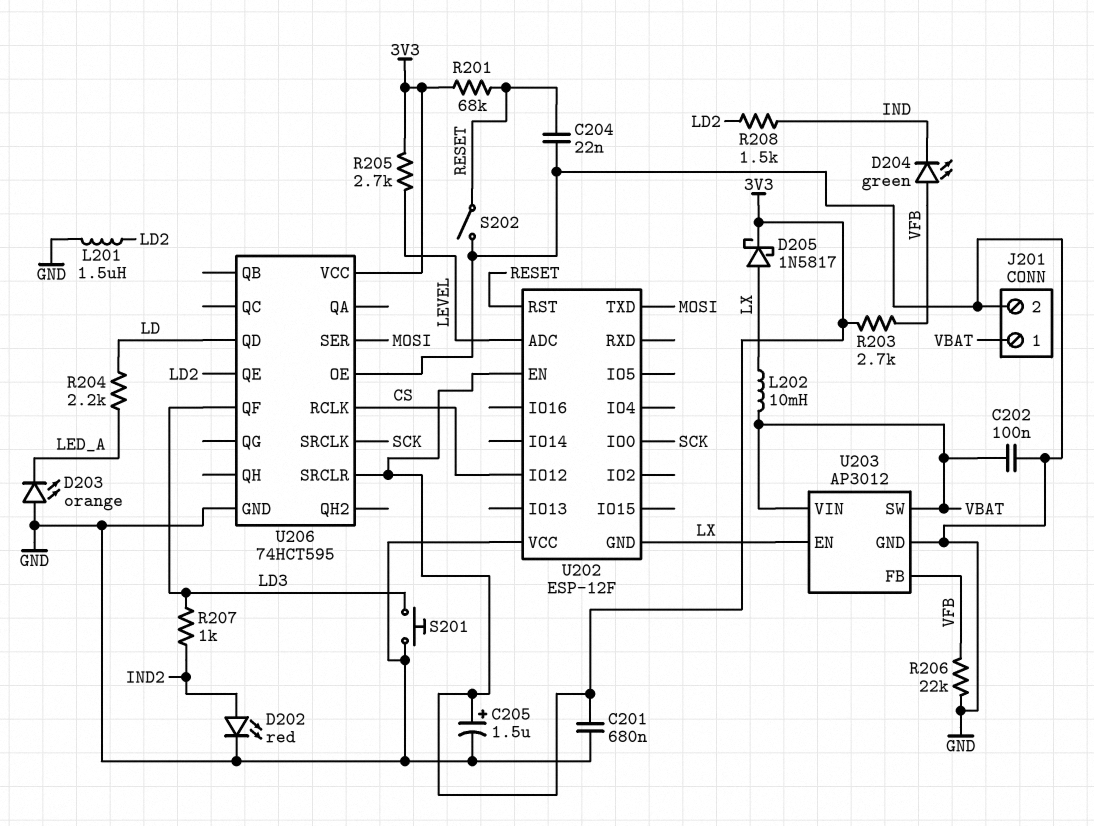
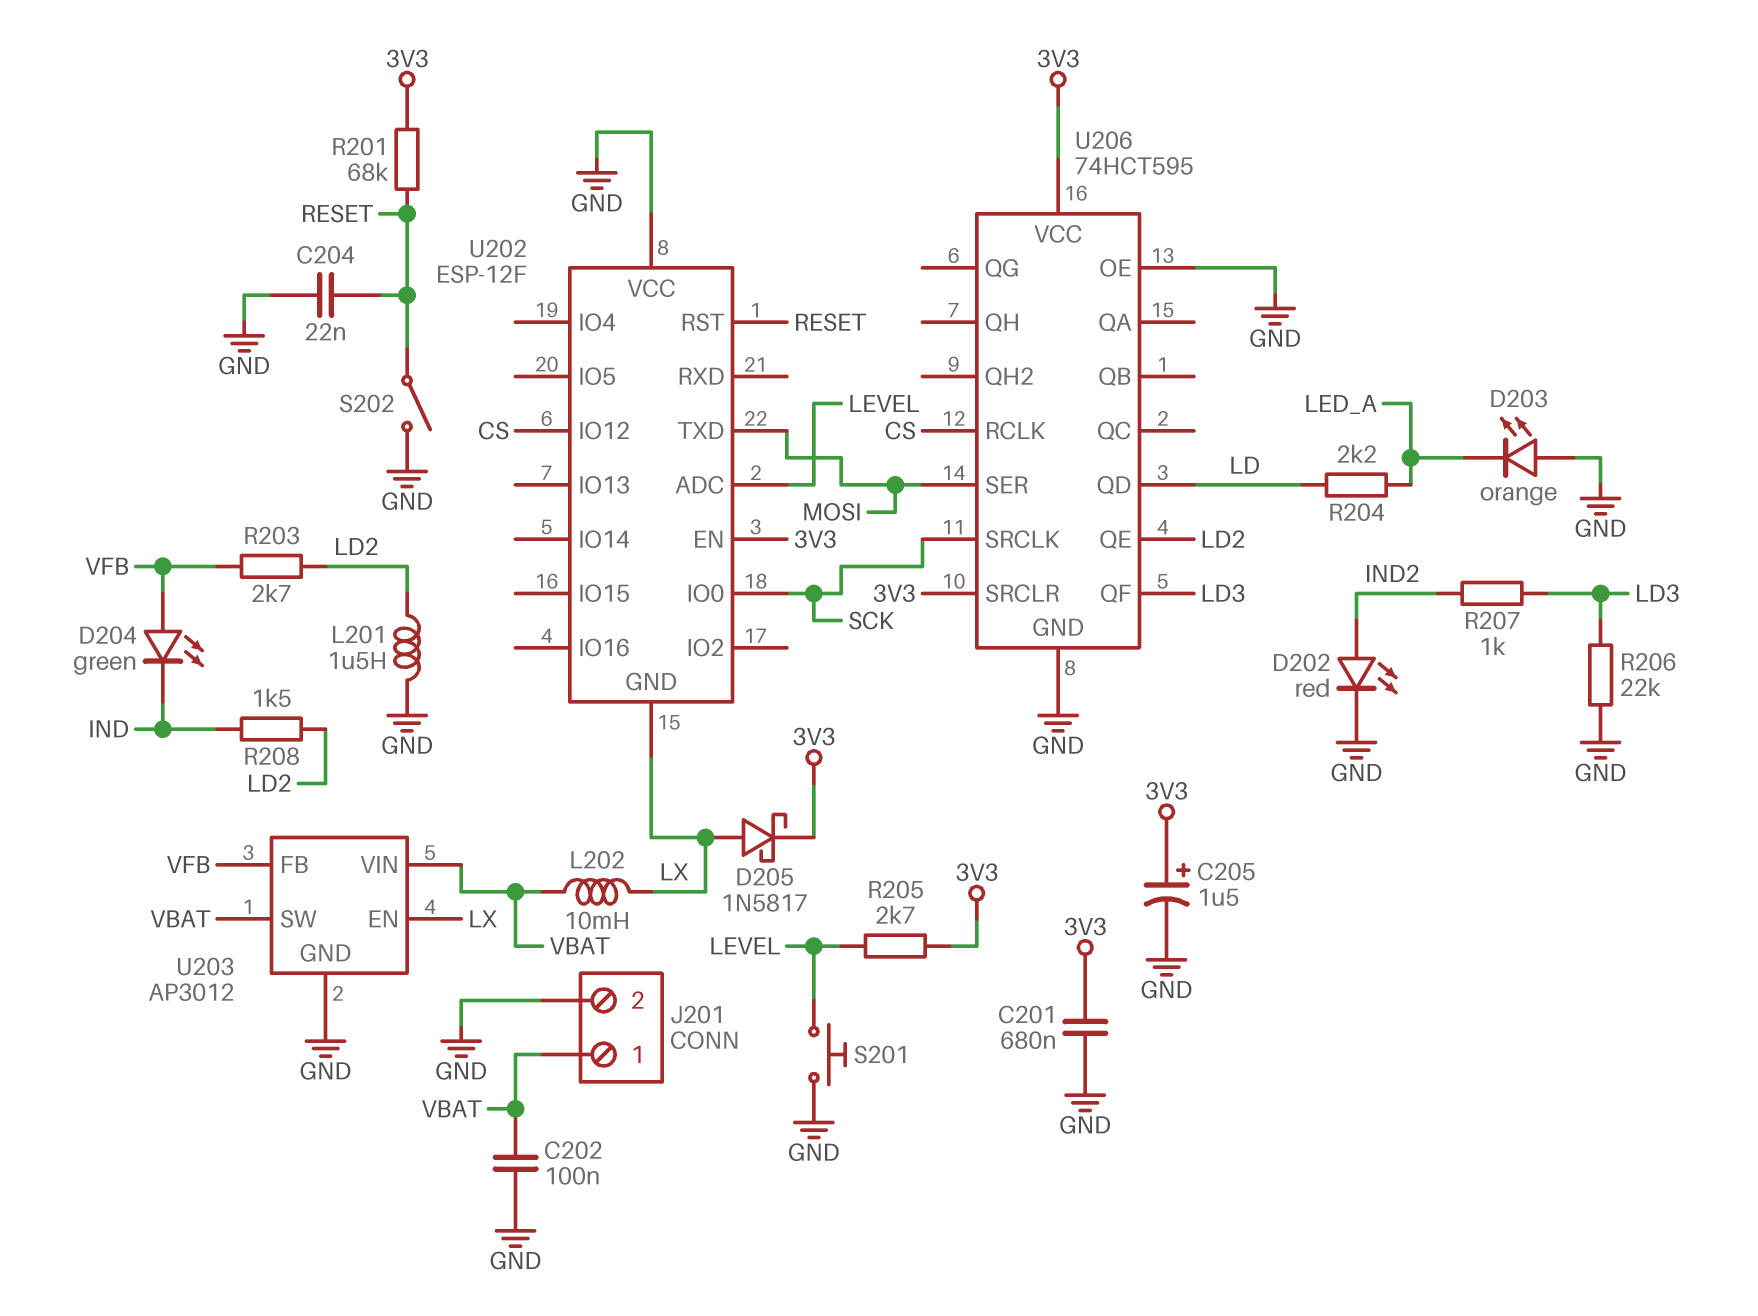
R203: 2.7k (3V3, VFB) -> 2.7k (LD2, VFB)
R206: 22k (GND, VFB) -> 22k (GND, LD3)
S201: button (GND, LD3) -> button (GND, LEVEL)

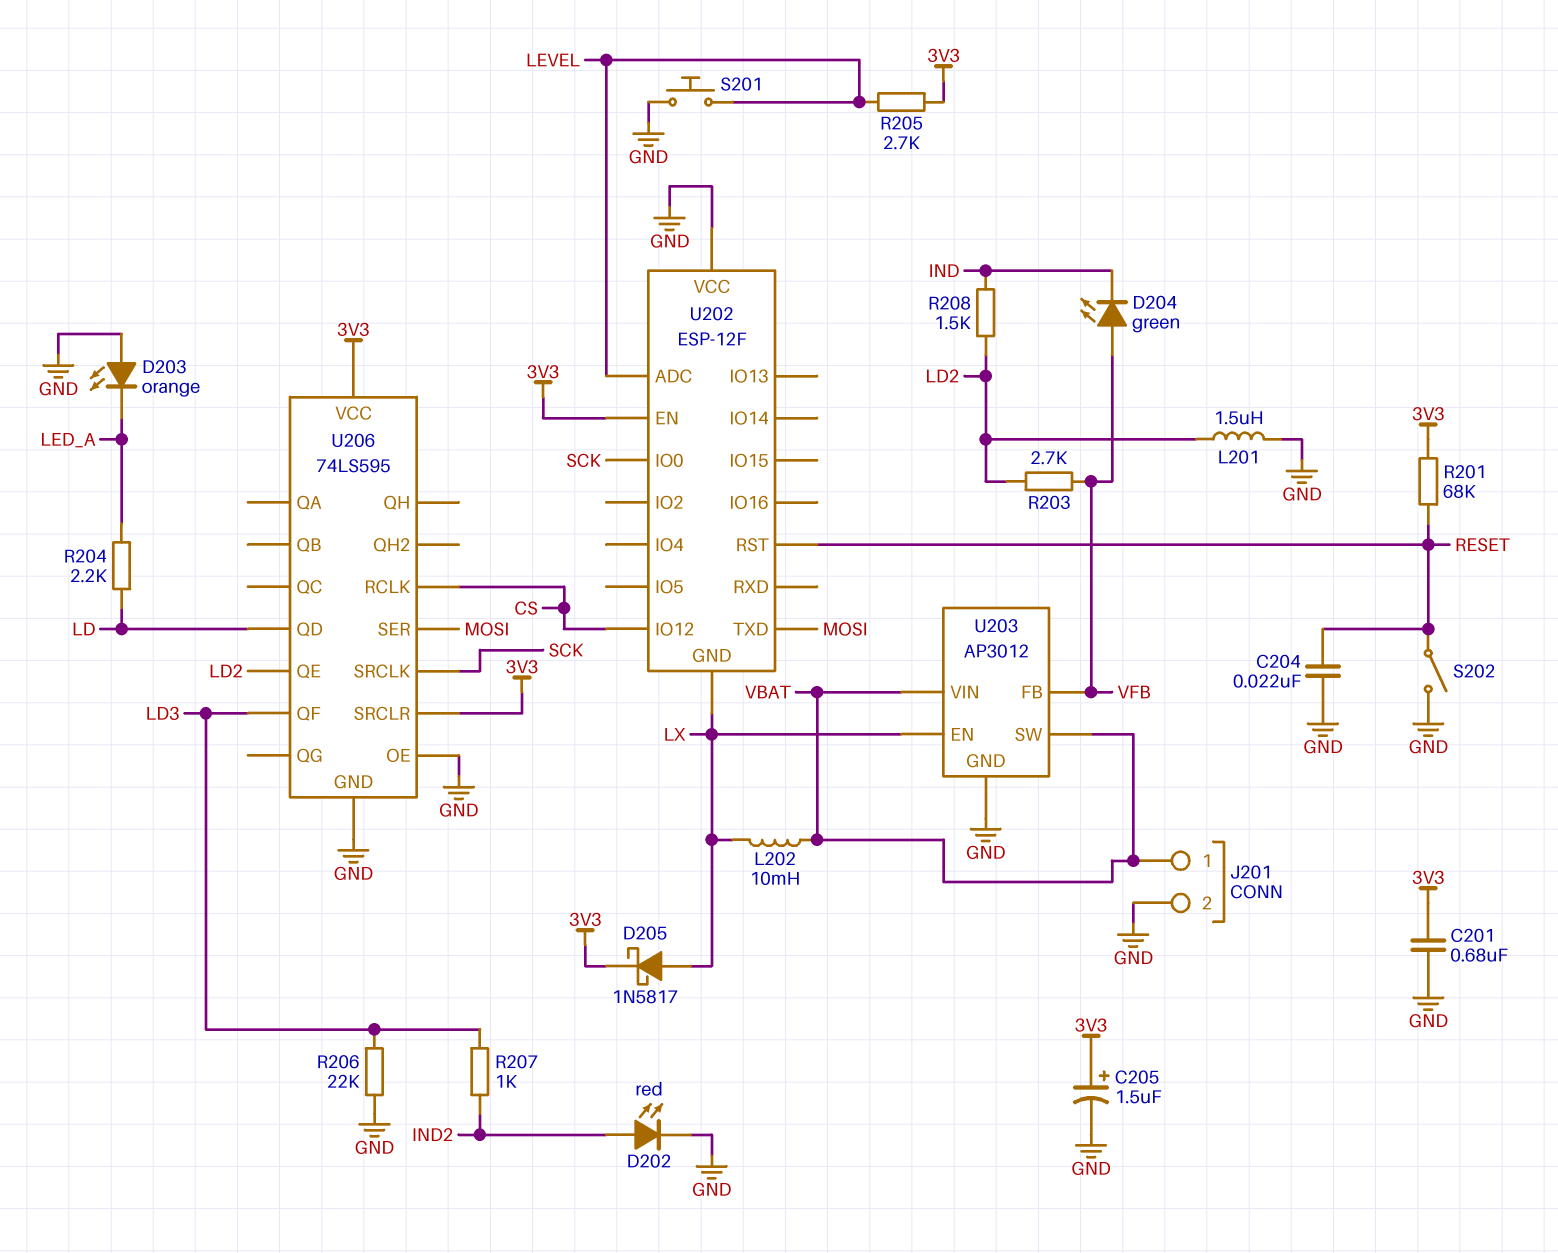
C202: 100nF (GND, VBAT) -> none
U206: 74HCT595 -> 74LS595

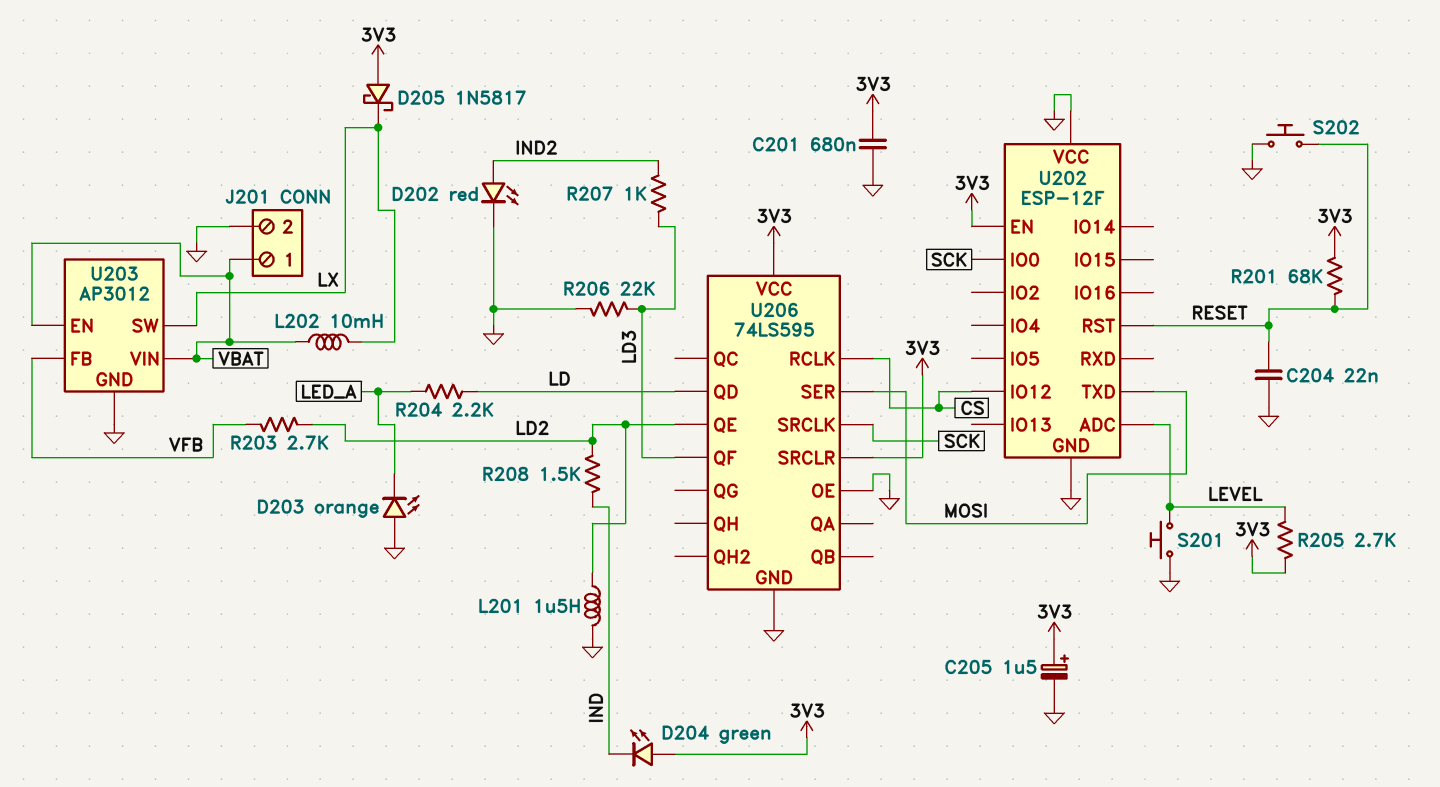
D204: LED green (A VFB, K IND) -> LED green (A 3V3, K IND)
D205: schottky 1N5817 (A LX, K 3V3) -> schottky 1N5817 (A 3V3, K LX)
S202: switch (GND, RESET) -> button (GND, RESET)
U202 pin GND: LX -> GND
U203 pin EN: LX -> VBAT
U203 pin SW: VBAT -> LX

